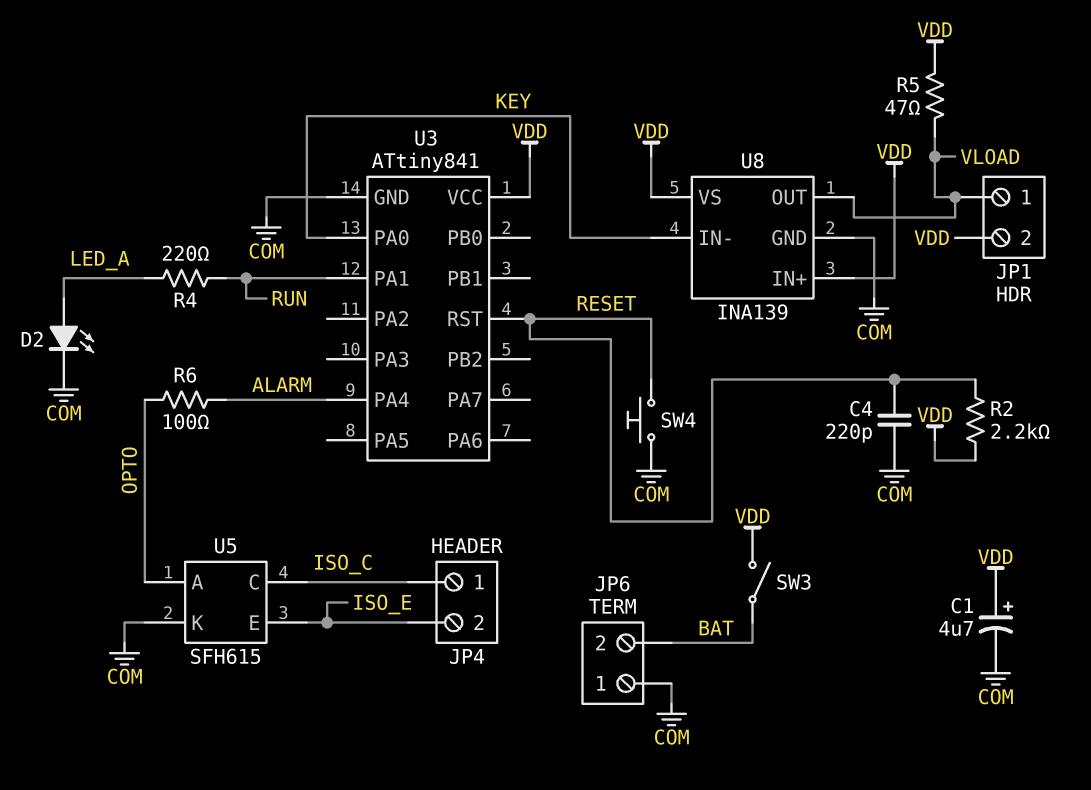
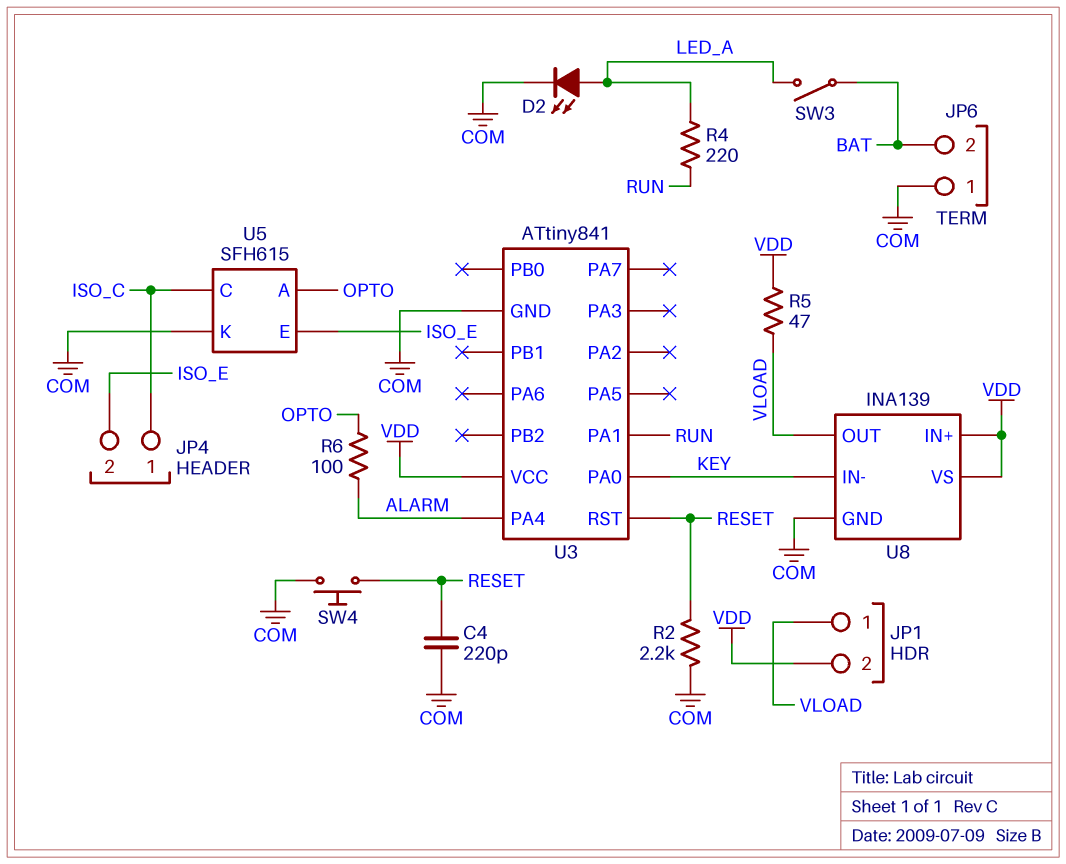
C1: 4.7uF (plus VDD, minus COM) -> none
R2: 2.2k (RESET, VDD) -> 2.2k (COM, RESET)
SW3: switch (BAT, VDD) -> switch (BAT, LED_A)

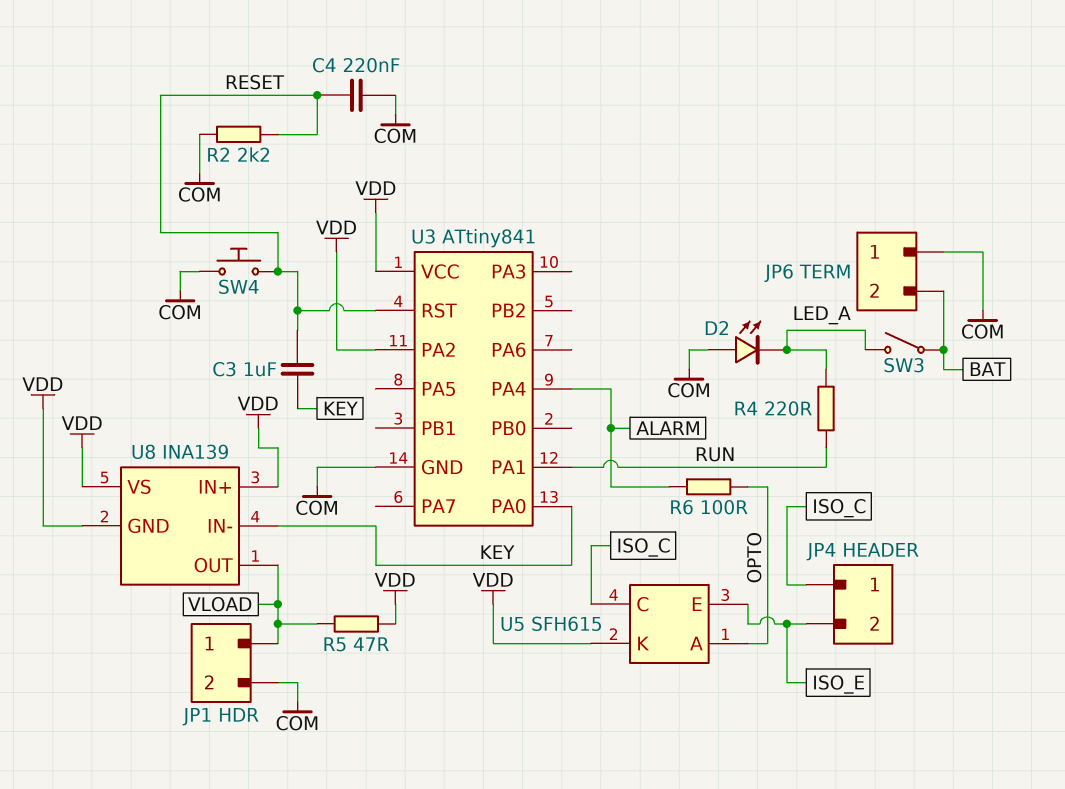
C3: none -> 1uF (KEY, RESET)
C4: 220pF (COM, RESET) -> 220nF (COM, RESET)
D2: LED (A LED_A, K COM) -> LED (A COM, K LED_A)
JP1 pin 2: VDD -> COM
U3 pin PA2: none -> VDD
U5 pin K: COM -> VDD
U8 pin GND: COM -> VDD

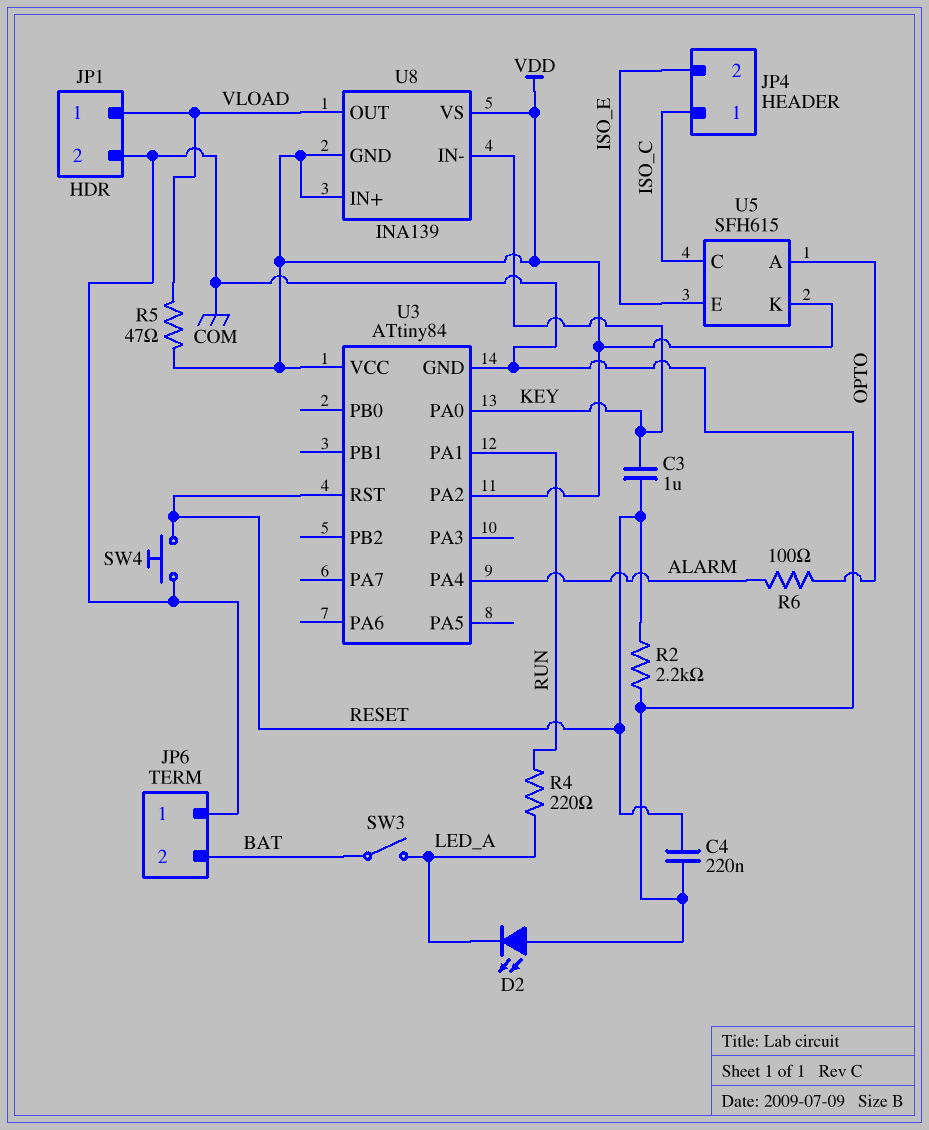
U3: ATtiny841 -> ATtiny84

